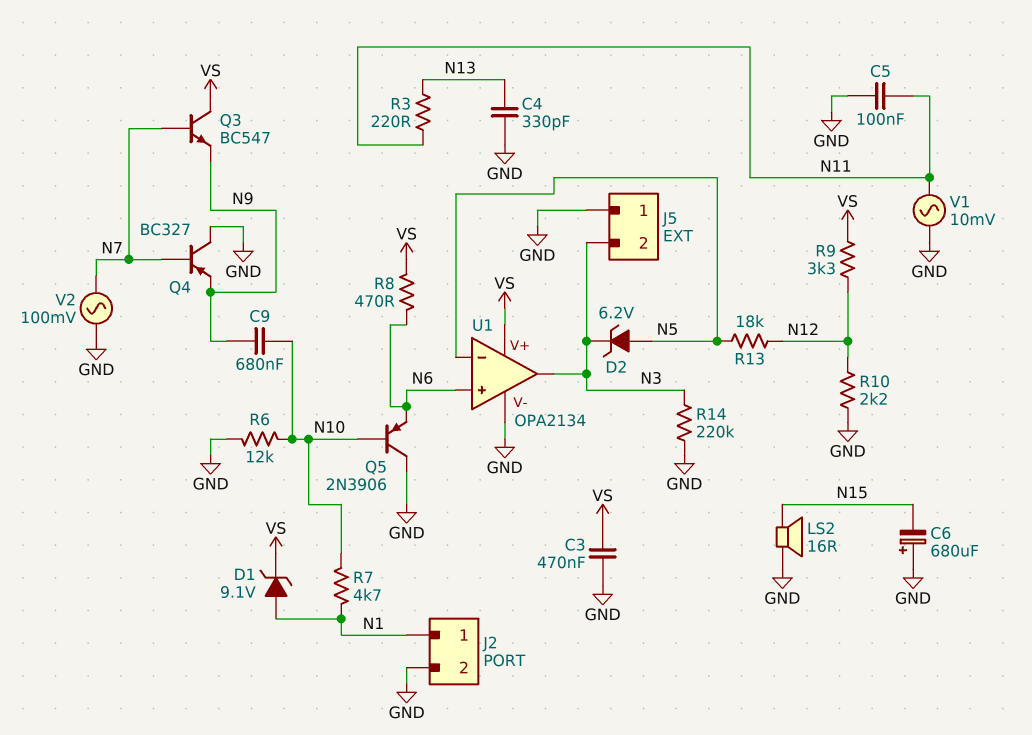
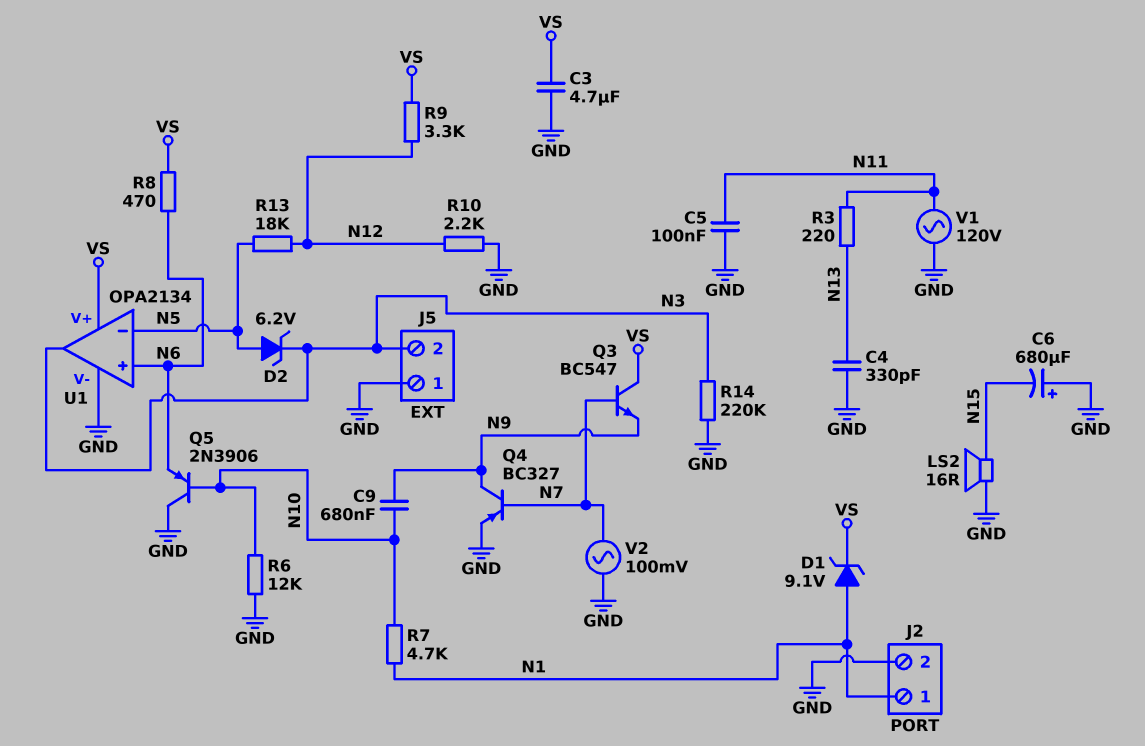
C3: 470nF (GND, VS) -> 4.7uF (GND, VS)
Q4: PNP BC327 (B N7, C GND, E N9) -> PNP BC327 (B N7, C N9, E GND)
V1: AC 10mV (GND, N11) -> AC 120V (GND, N11)

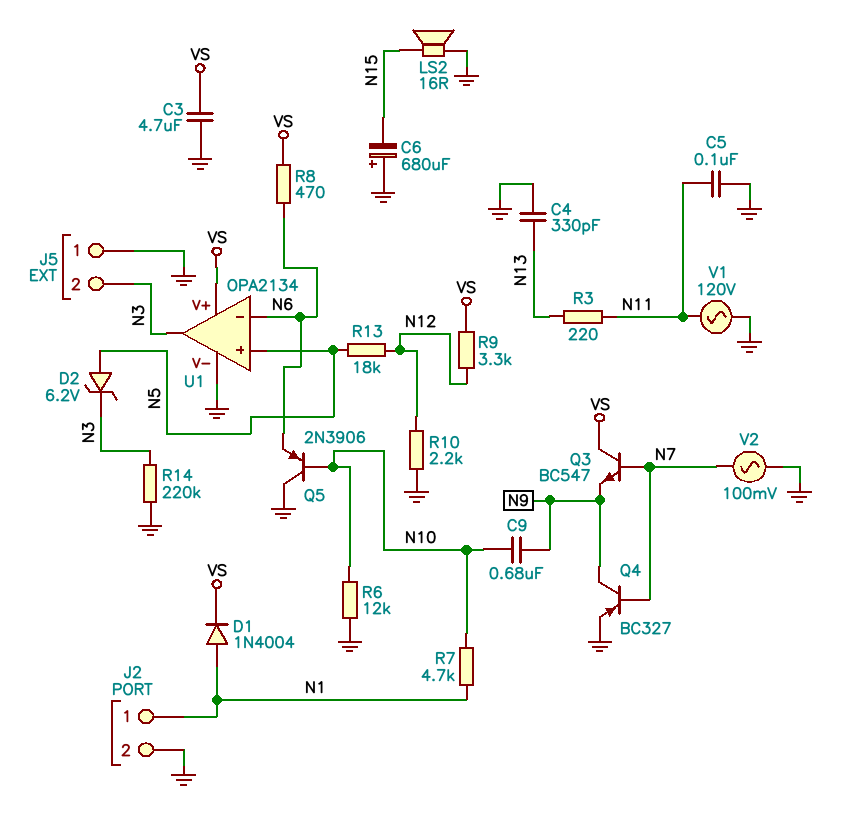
D1: zener 9.1V (A N1, K VS) -> diode 1N4004 (A N1, K VS)
U1 pin in+: N6 -> N5
U1 pin in-: N5 -> N6

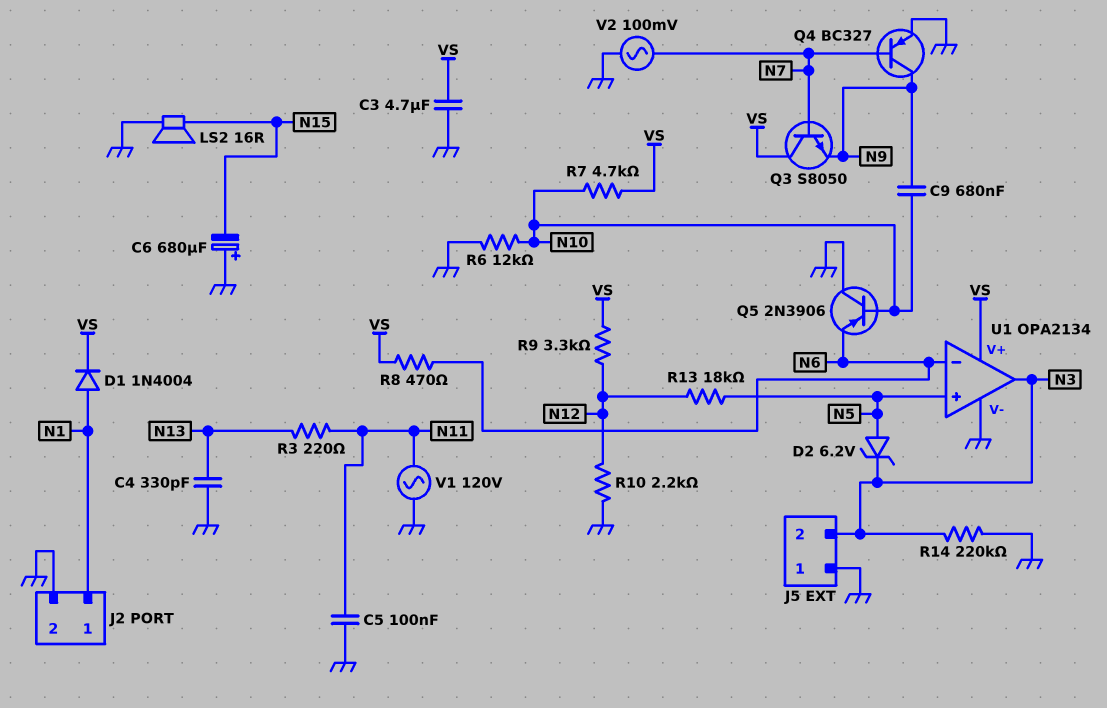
Q3: NPN BC547 (B N7, C VS, E N9) -> NPN S8050 (B N7, C VS, E N9)
R7: 4.7k (N1, N10) -> 4.7k (N10, VS)

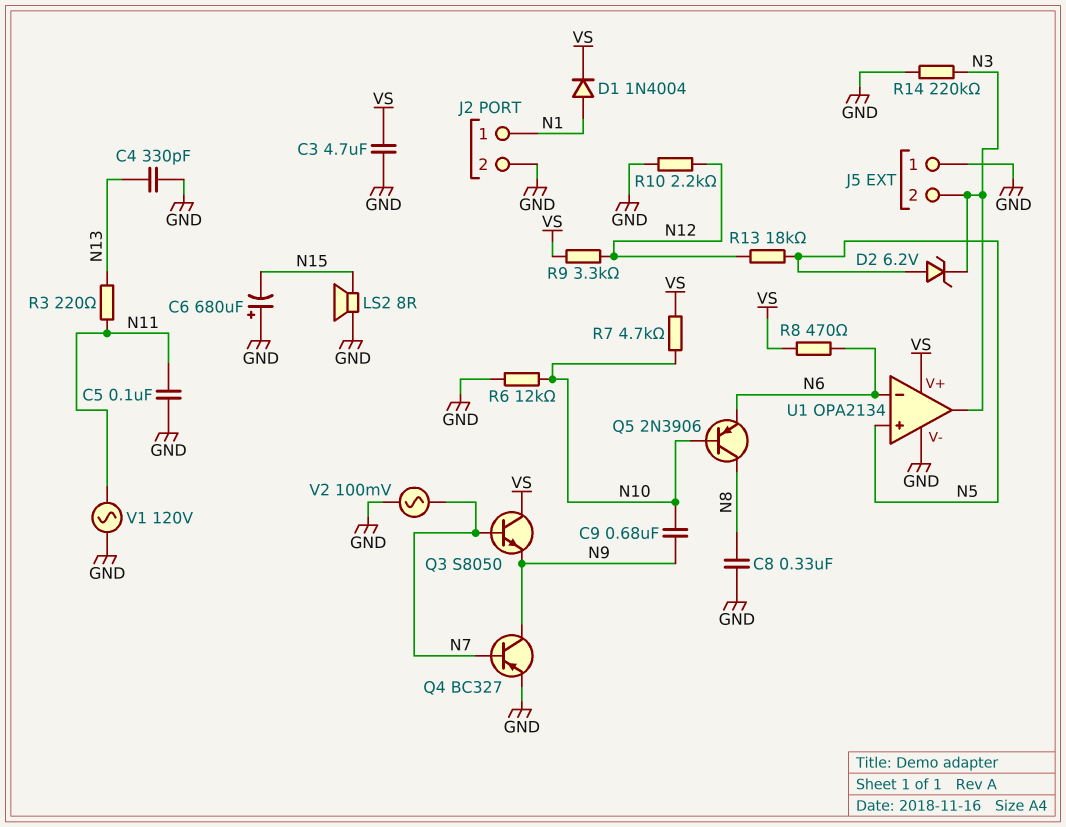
C8: none -> 330nF (GND, N8)
LS2: speaker 16R (GND, N15) -> speaker 8R (GND, N15)
Q5: PNP 2N3906 (B N10, C GND, E N6) -> PNP 2N3906 (B N10, C N8, E N6)

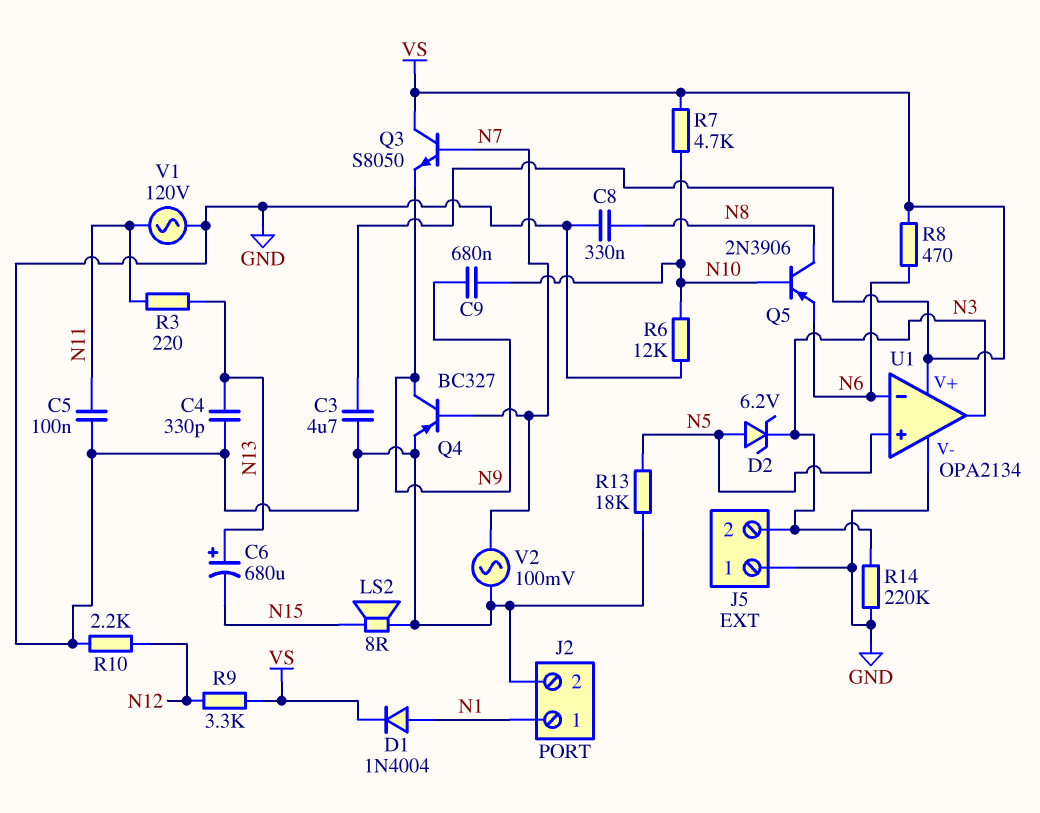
C6: 680uF (plus GND, minus N15) -> 680uF (plus N13, minus N15)
R13: 18k (N5, N12) -> 18k (GND, N5)

